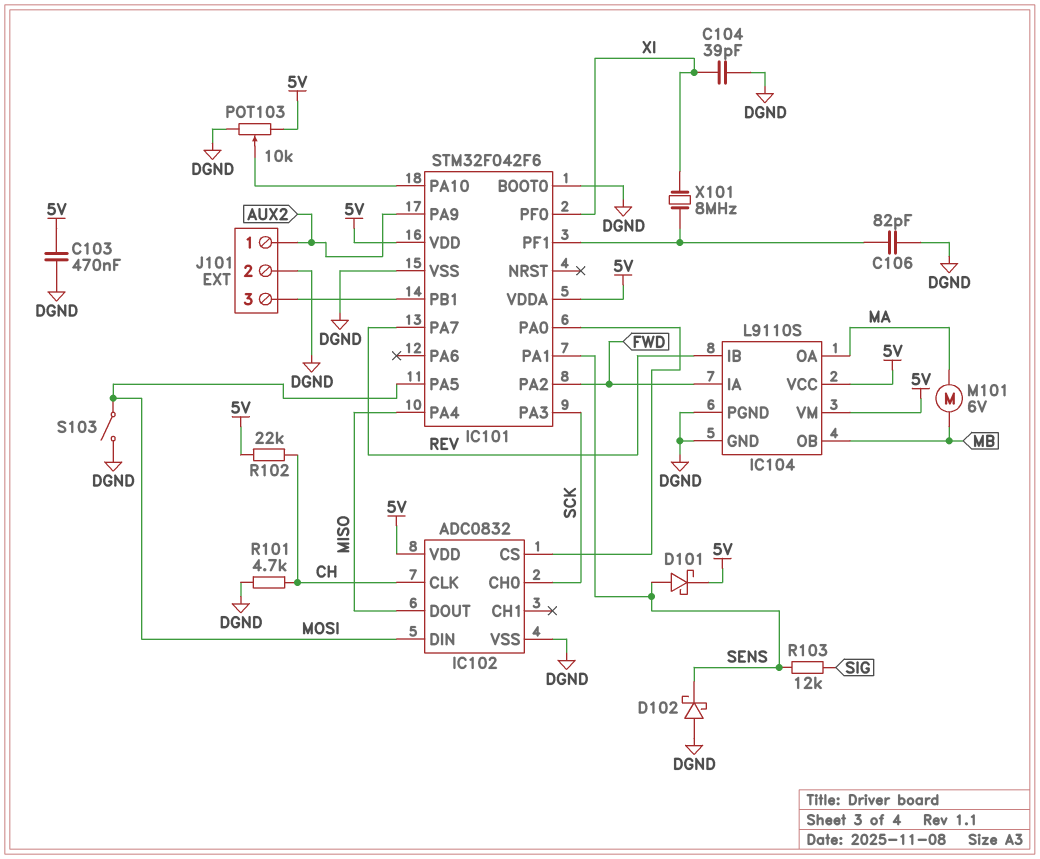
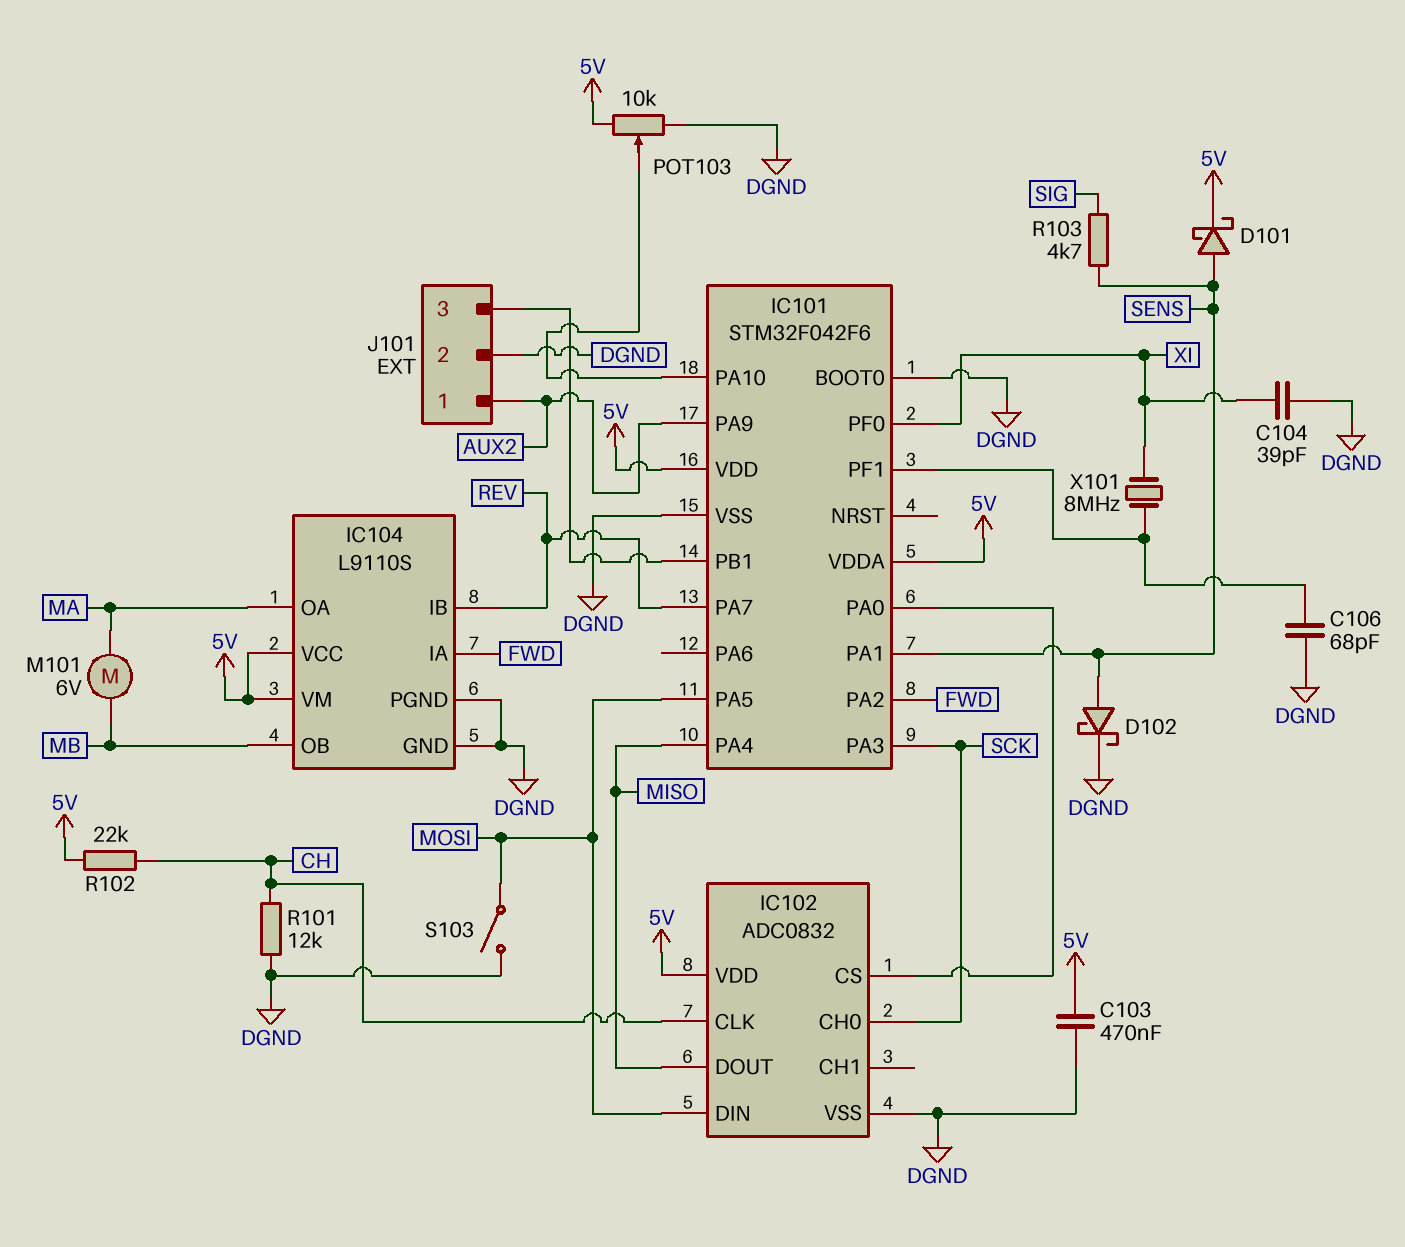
C106: 82pF (DGND, IC101/PF1) -> 68pF (DGND, IC101/PF1)
D102: schottky (A DGND, K SENS) -> schottky (A SENS, K DGND)
R101: 4.7k (CH, DGND) -> 12k (CH, DGND)
R103: 12k (SENS, SIG) -> 4.7k (SENS, SIG)

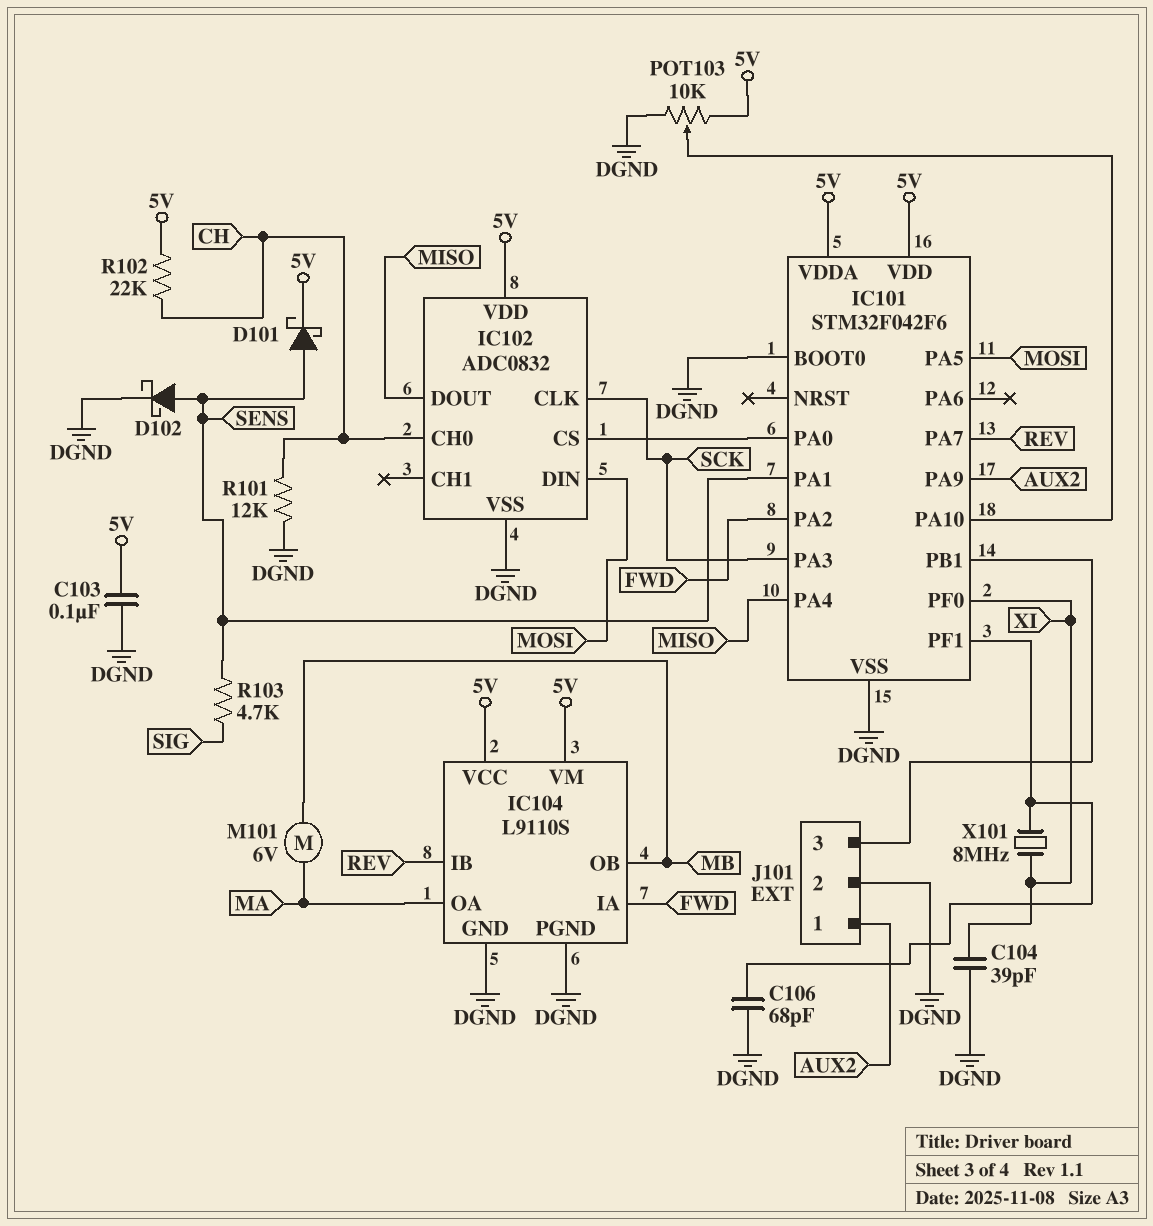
C103: 470nF (5V, DGND) -> 100nF (5V, DGND)
IC102 pin CH0: SCK -> CH
IC102 pin CLK: CH -> SCK
S103: switch (DGND, MOSI) -> none

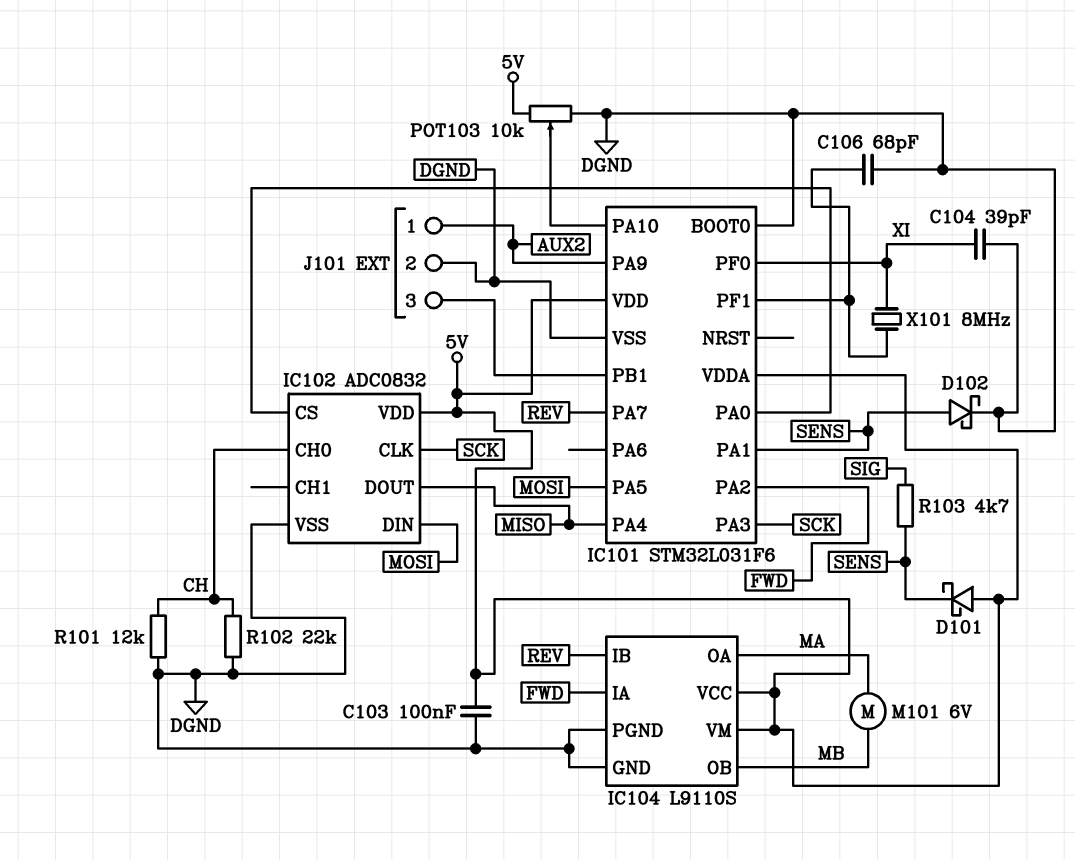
D101: schottky (A SENS, K 5V) -> schottky (A 5V, K SENS)
IC101: STM32F042F6 -> STM32L031F6
R102: 22k (5V, CH) -> 22k (CH, DGND)

